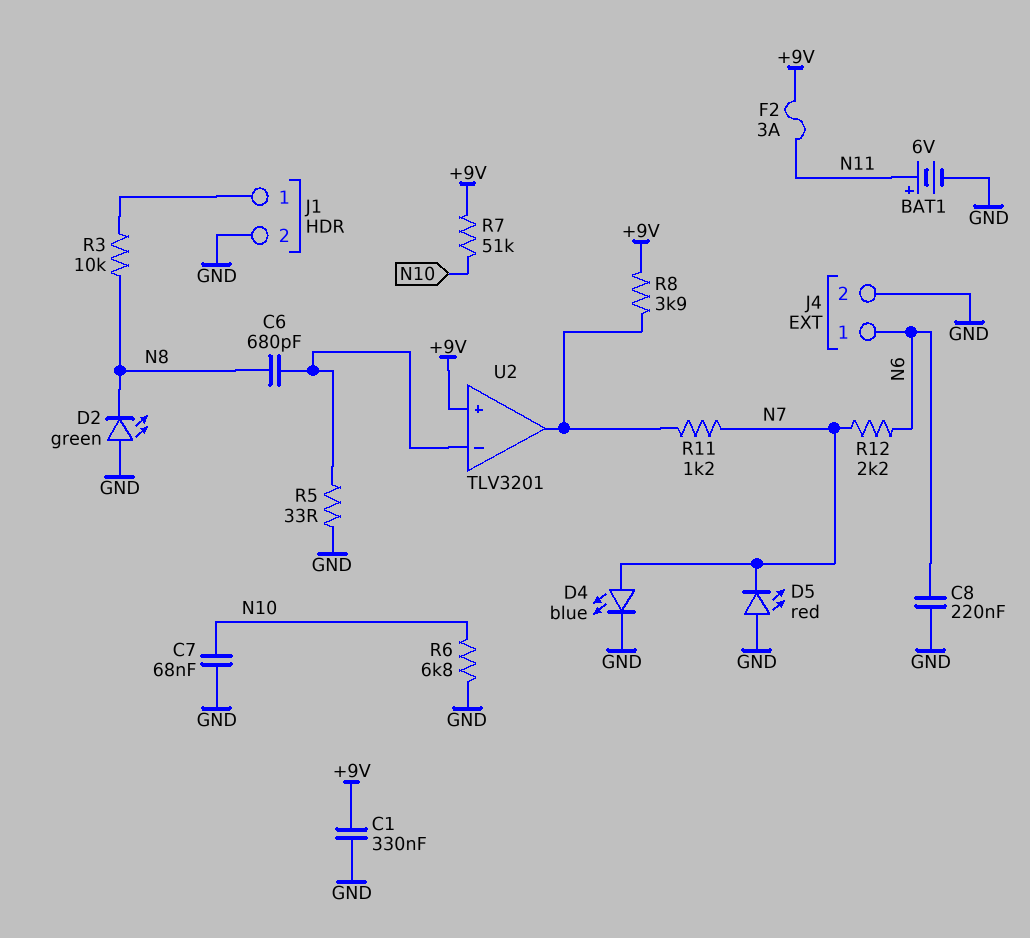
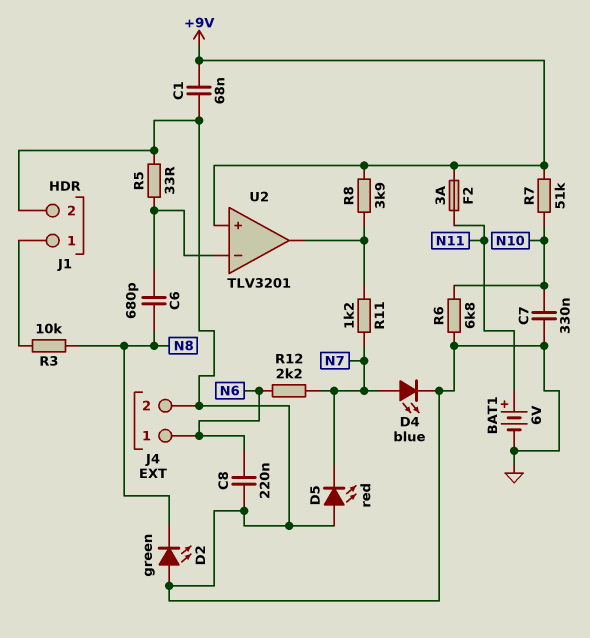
C1: 330nF (+9V, GND) -> 68nF (+9V, GND)
C7: 68nF (GND, N10) -> 330nF (GND, N10)

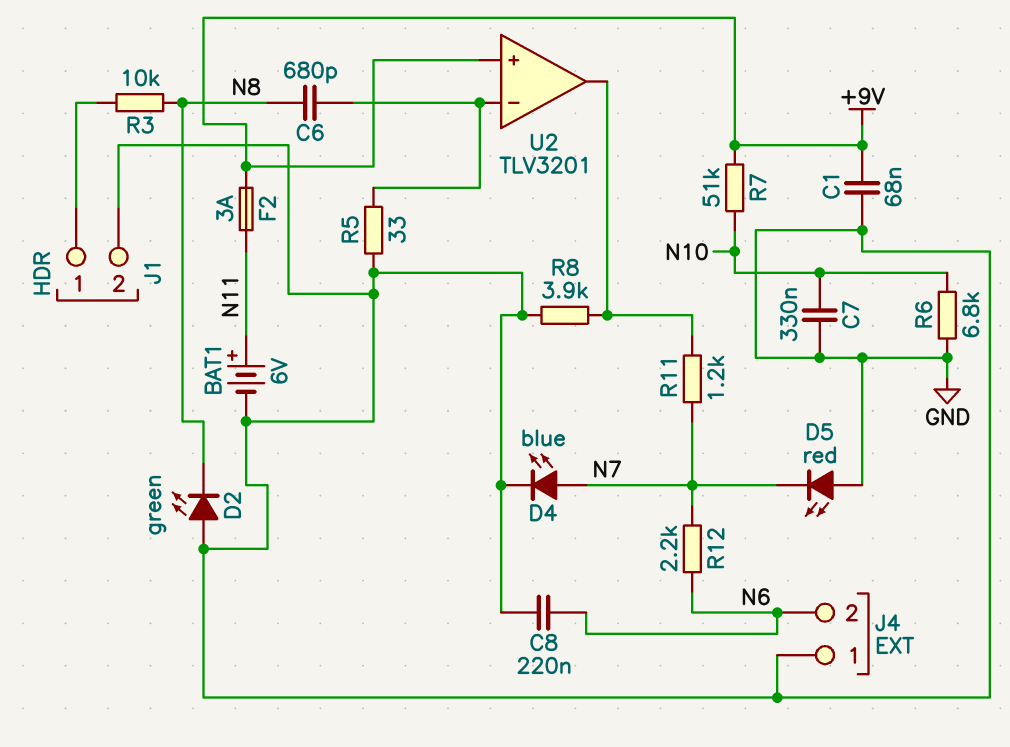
J4 pin 1: N6 -> GND
J4 pin 2: GND -> N6
R8: 3.9k (+9V, U2/out) -> 3.9k (GND, U2/out)

